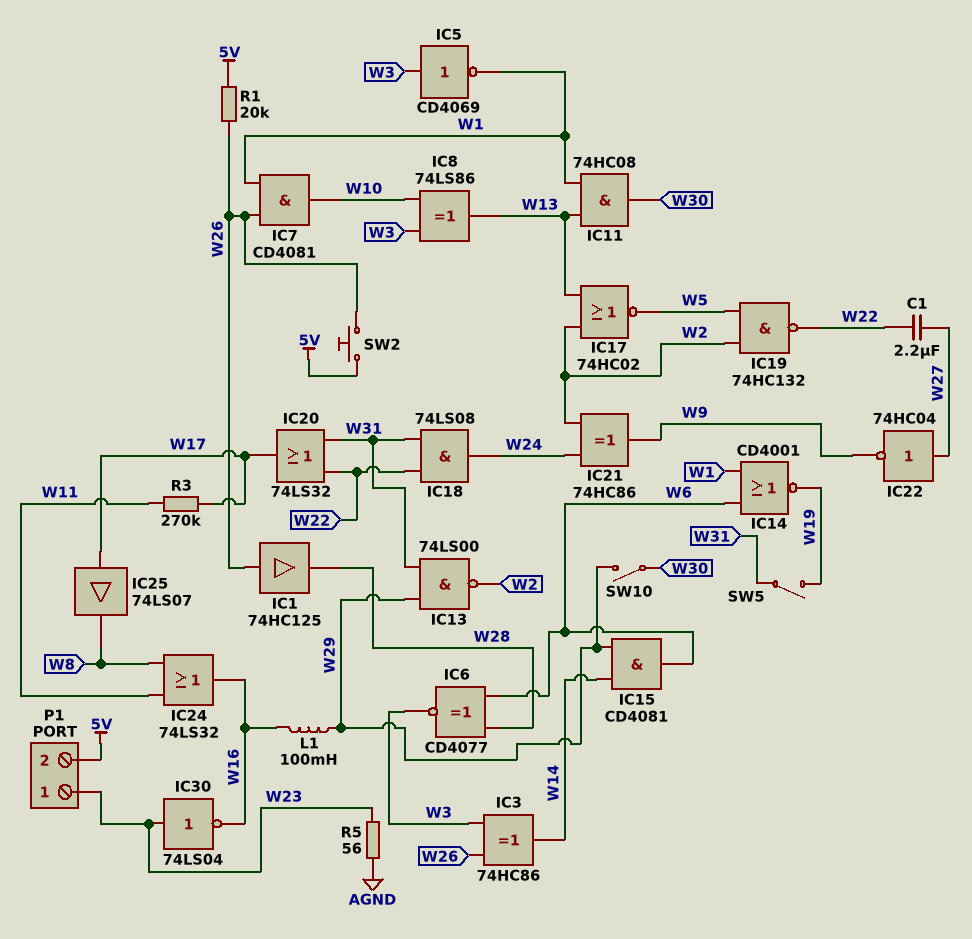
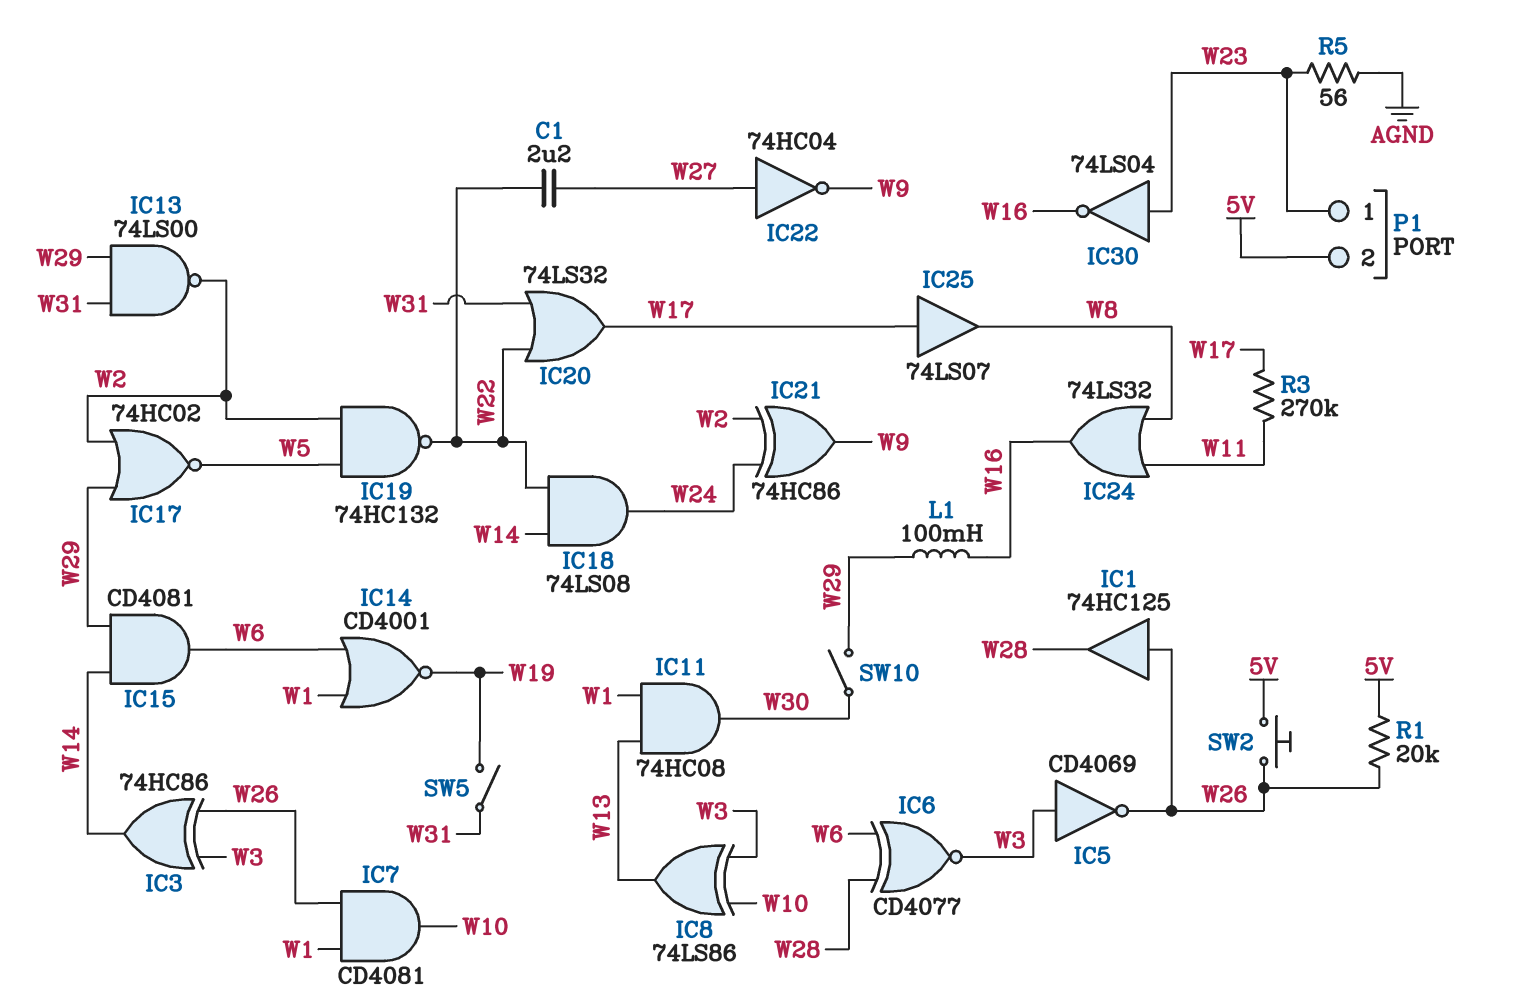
IC5: NOT CD4069 (in W3, out W1) -> NOT CD4069 (in W3, out W26)
IC17: NOR 74HC02 (in W2, in W13, out W5) -> NOR 74HC02 (in W2, in W29, out W5)
IC18: AND 74LS08 (in W22, in W31, out W24) -> AND 74LS08 (in W14, in W22, out W24)

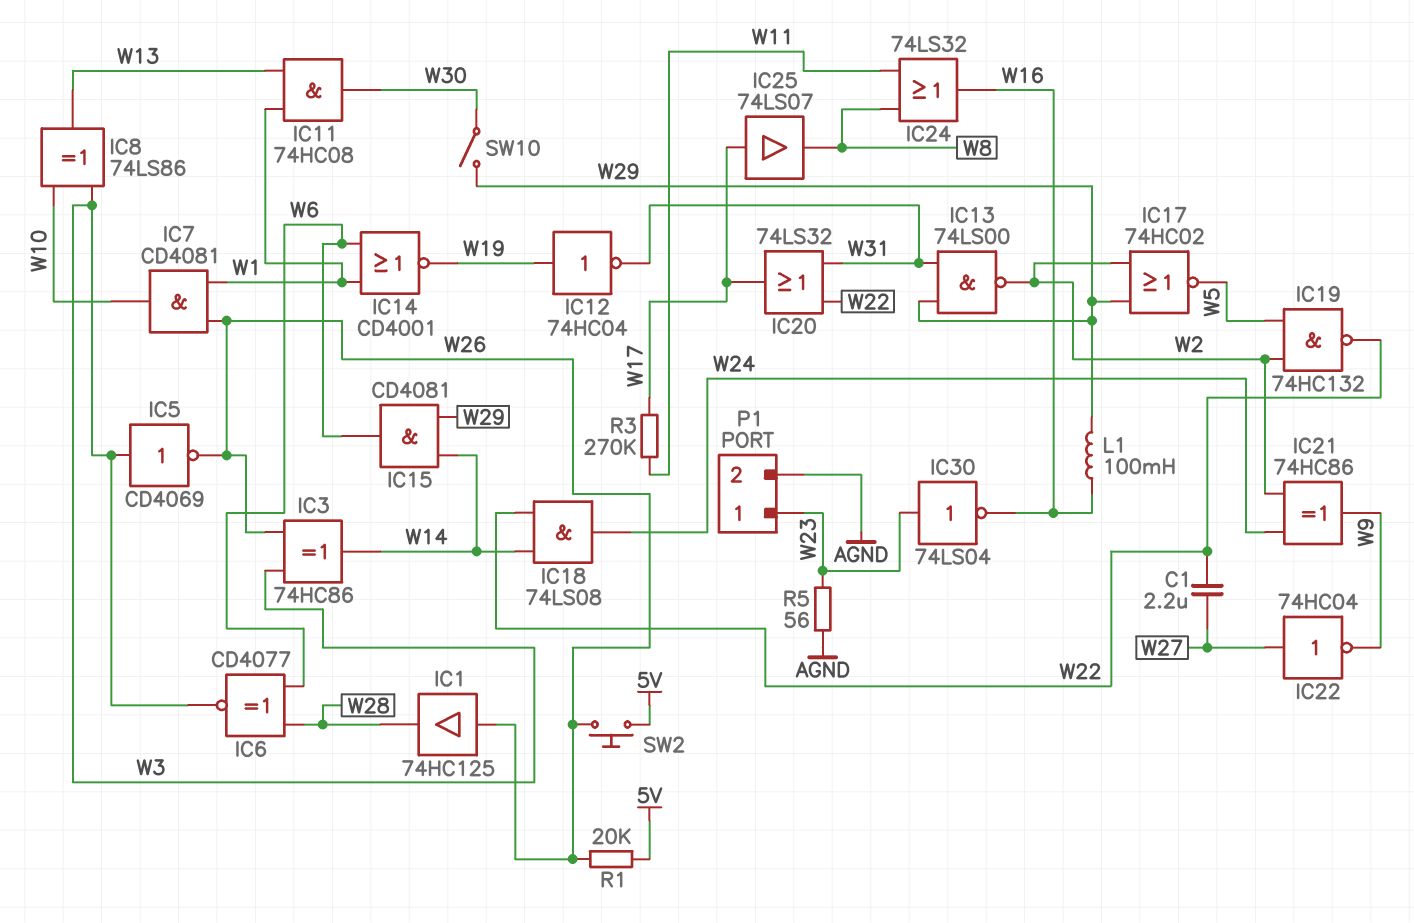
IC12: none -> NOT 74HC04 (in W19, out W31)
P1 pin 2: 5V -> AGND
SW5: switch (W19, W31) -> none

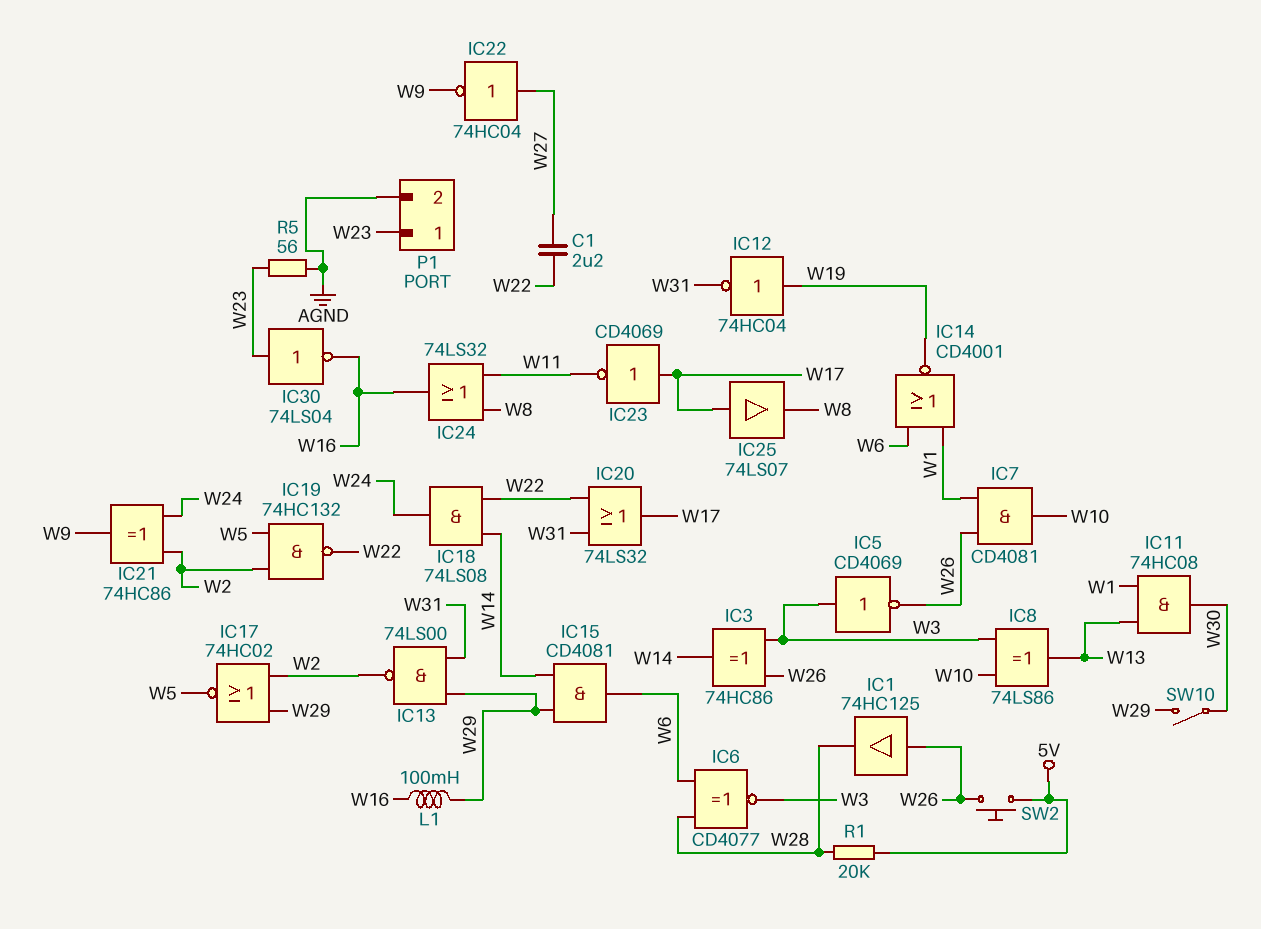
IC23: none -> NOT CD4069 (in W17, out W11)
R1: 20k (5V, W26) -> 20k (5V, W28)
R3: 270k (W11, W17) -> none

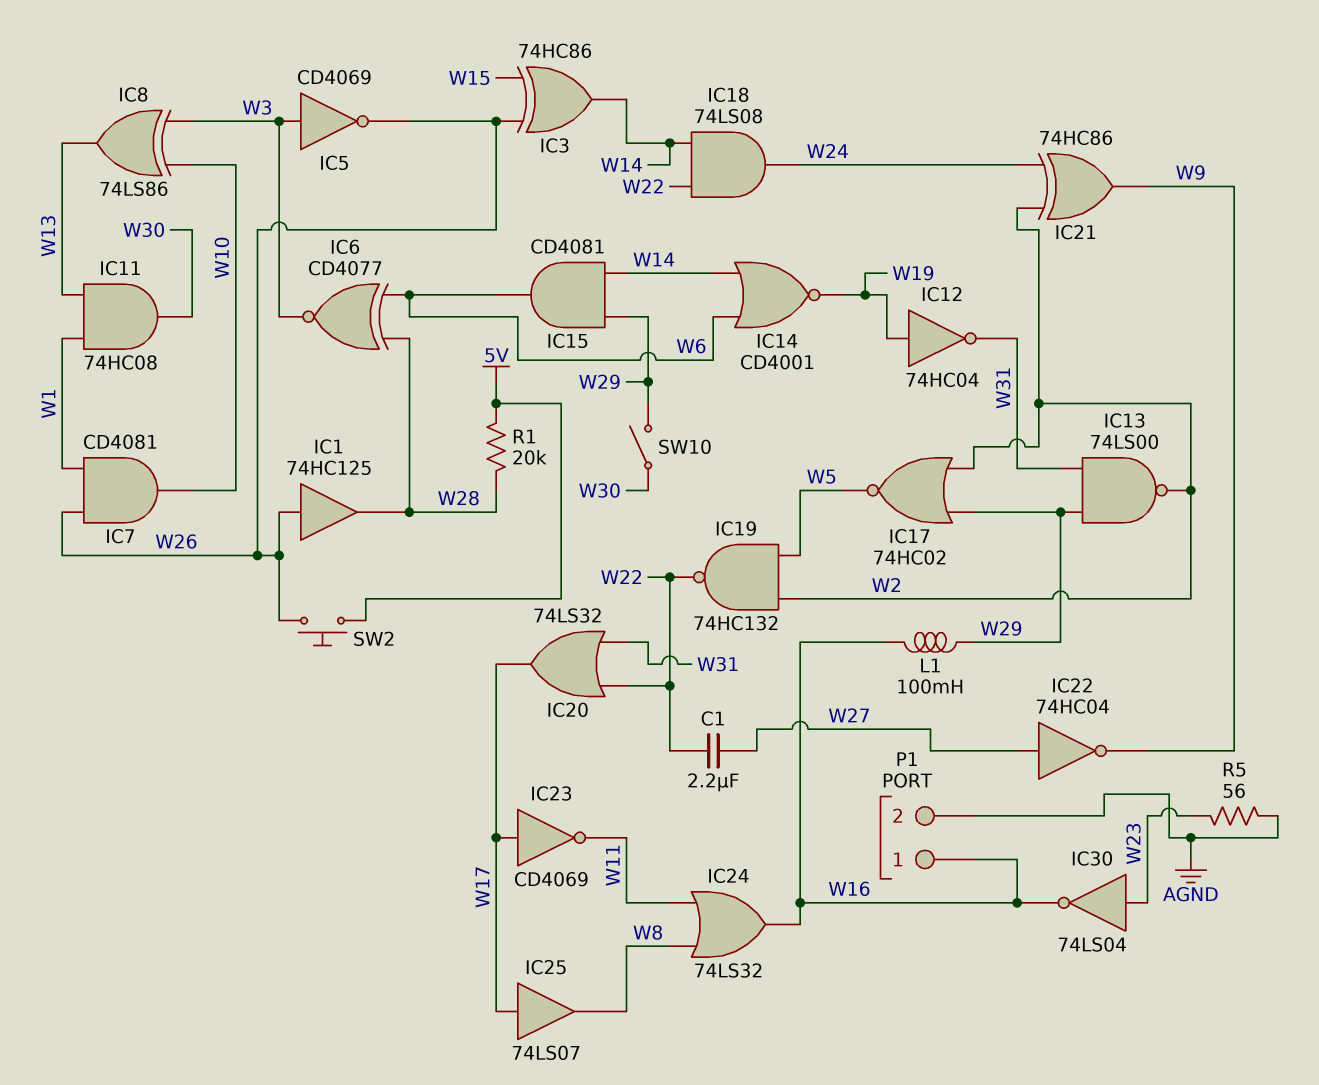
IC3: XOR 74HC86 (in W3, in W26, out W14) -> XOR 74HC86 (in W15, in W26, out W14)
IC14: NOR CD4001 (in W1, in W6, out W19) -> NOR CD4001 (in W6, in W14, out W19)
P1 pin 1: W23 -> W16

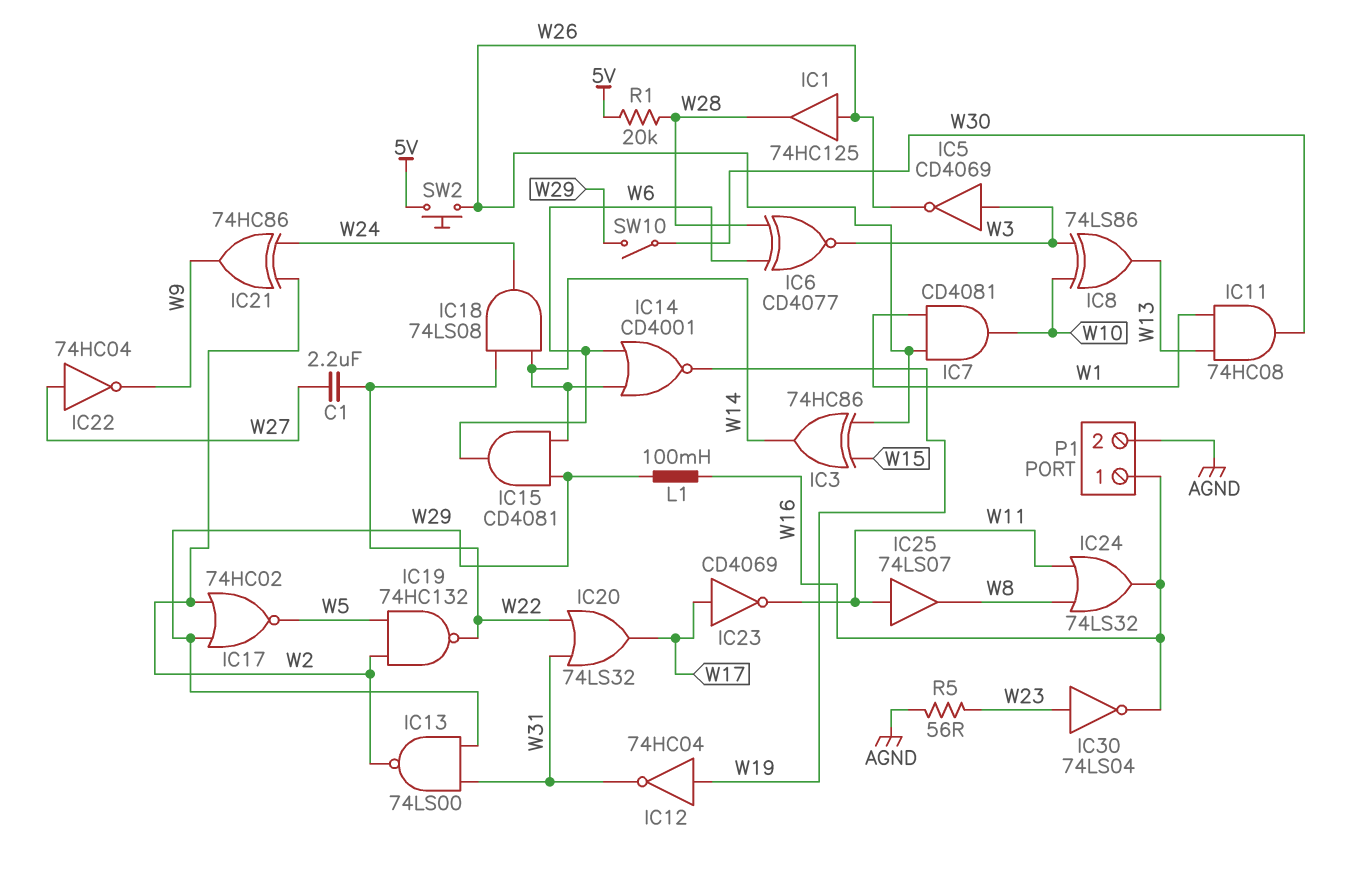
IC25: buffer 74LS07 (in W17, out W8) -> buffer 74LS07 (in W11, out W8)

